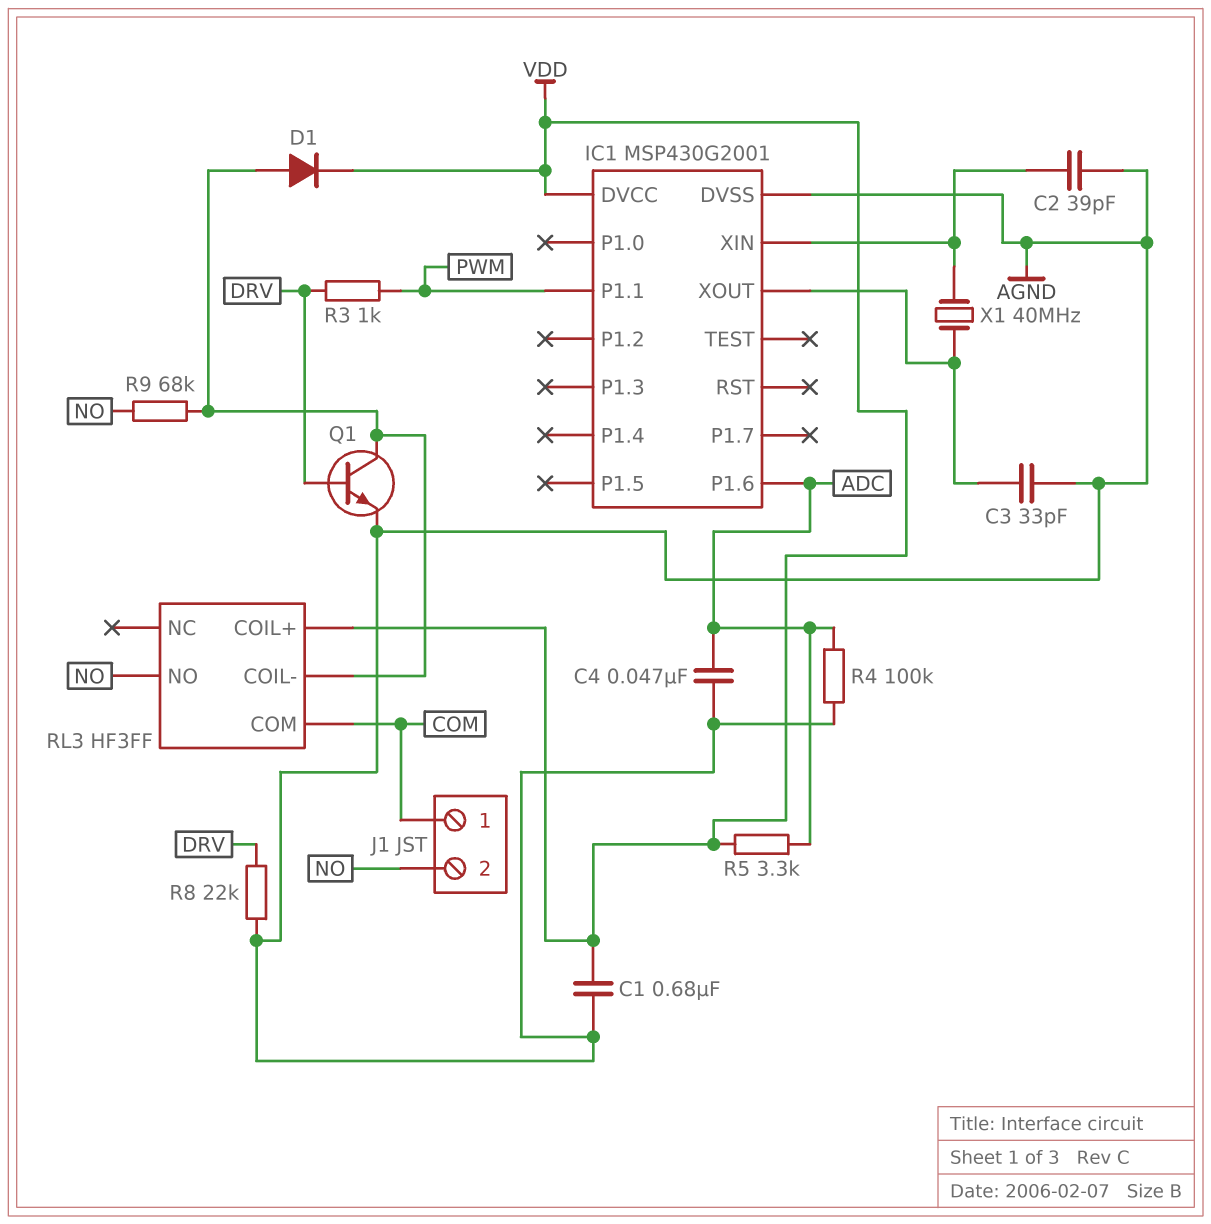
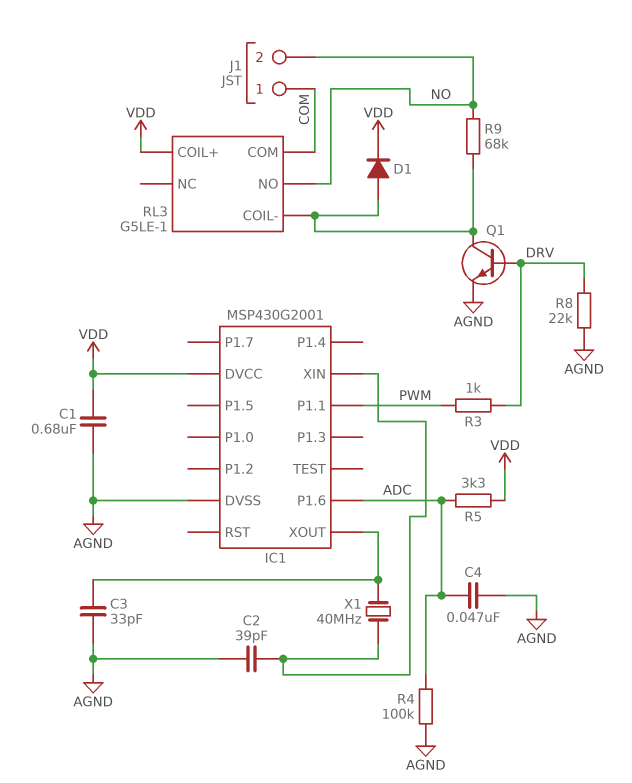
RL3: HF3FF -> G5LE-1

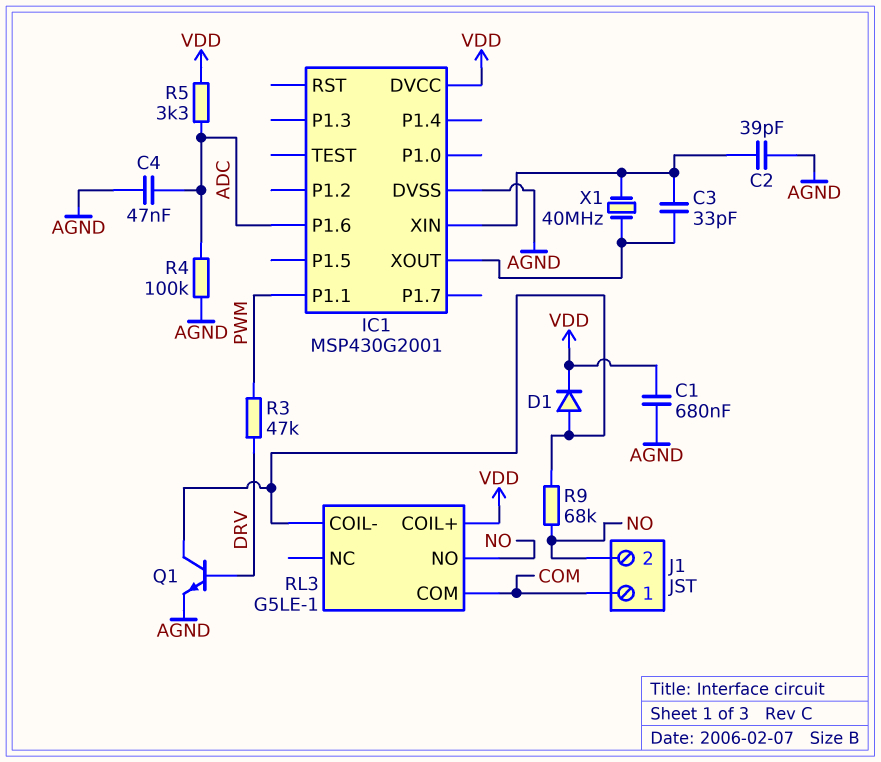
C3: 33pF (AGND, IC1/XOUT) -> 33pF (IC1/XIN, IC1/XOUT)
R3: 1k (DRV, PWM) -> 47k (DRV, PWM)
R8: 22k (AGND, DRV) -> none

